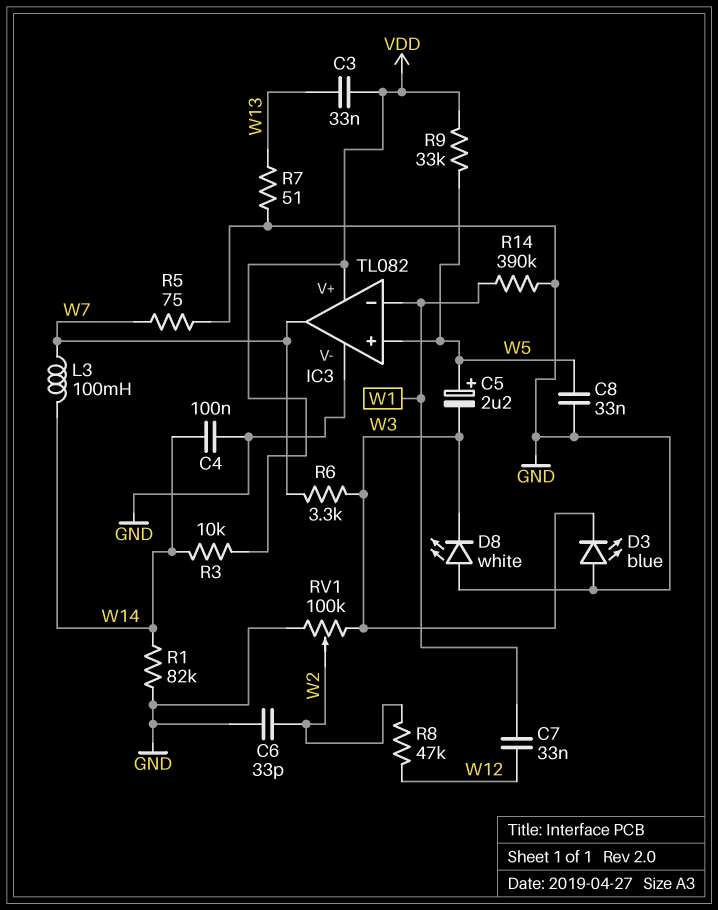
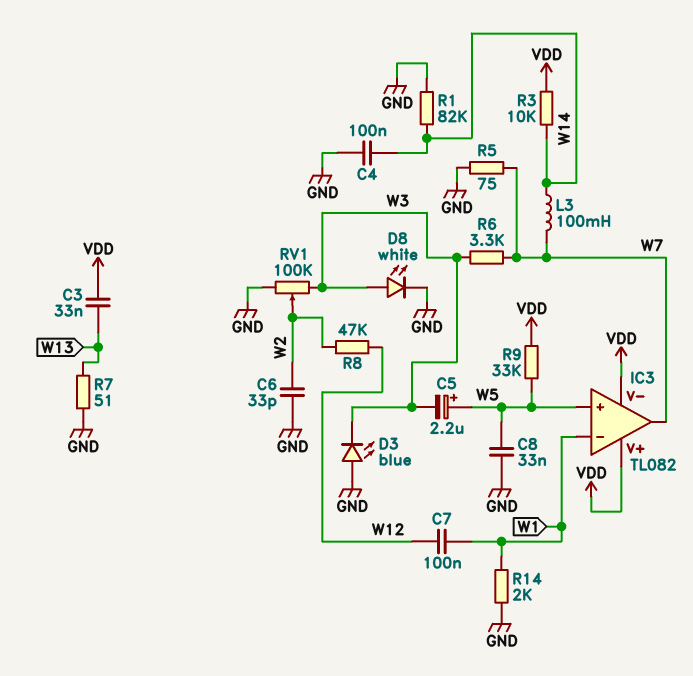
C7: 33nF (W1, W12) -> 100nF (W1, W12)
D8: LED white (A GND, K W3) -> LED white (A W3, K GND)
IC3 pin V-: GND -> VDD
R14: 390k (GND, W1) -> 2k (GND, W1)

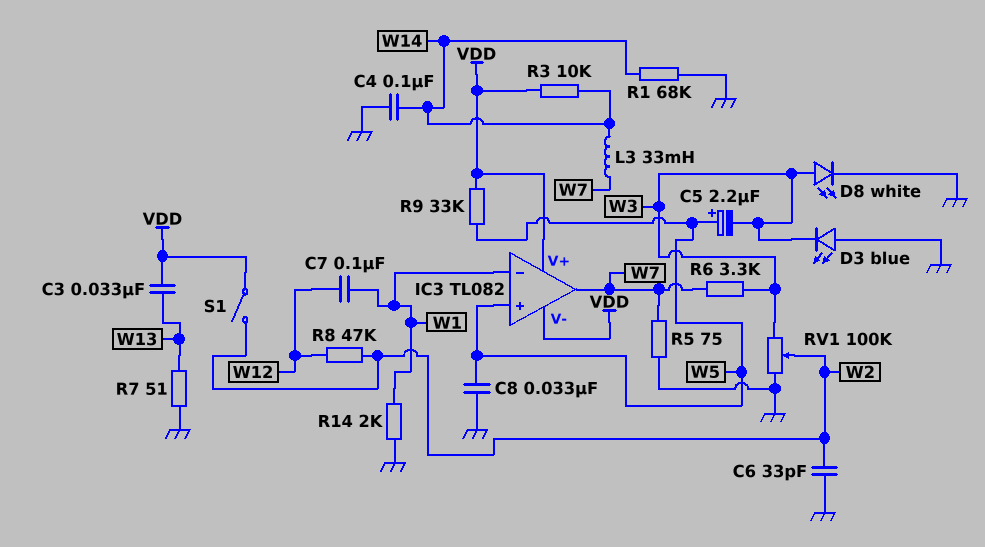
L3: 100mH (W7, W14) -> 33mH (W7, W14)
R1: 82k (GND, W14) -> 68k (GND, W14)
S1: none -> switch (VDD, W2)

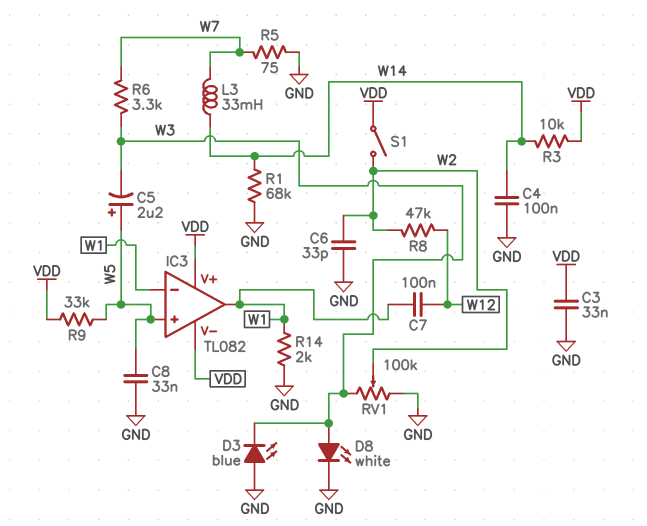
C3: 33nF (VDD, W13) -> 33nF (GND, VDD)
IC3 pin out: W7 -> W1
R7: 51 (GND, W13) -> none

